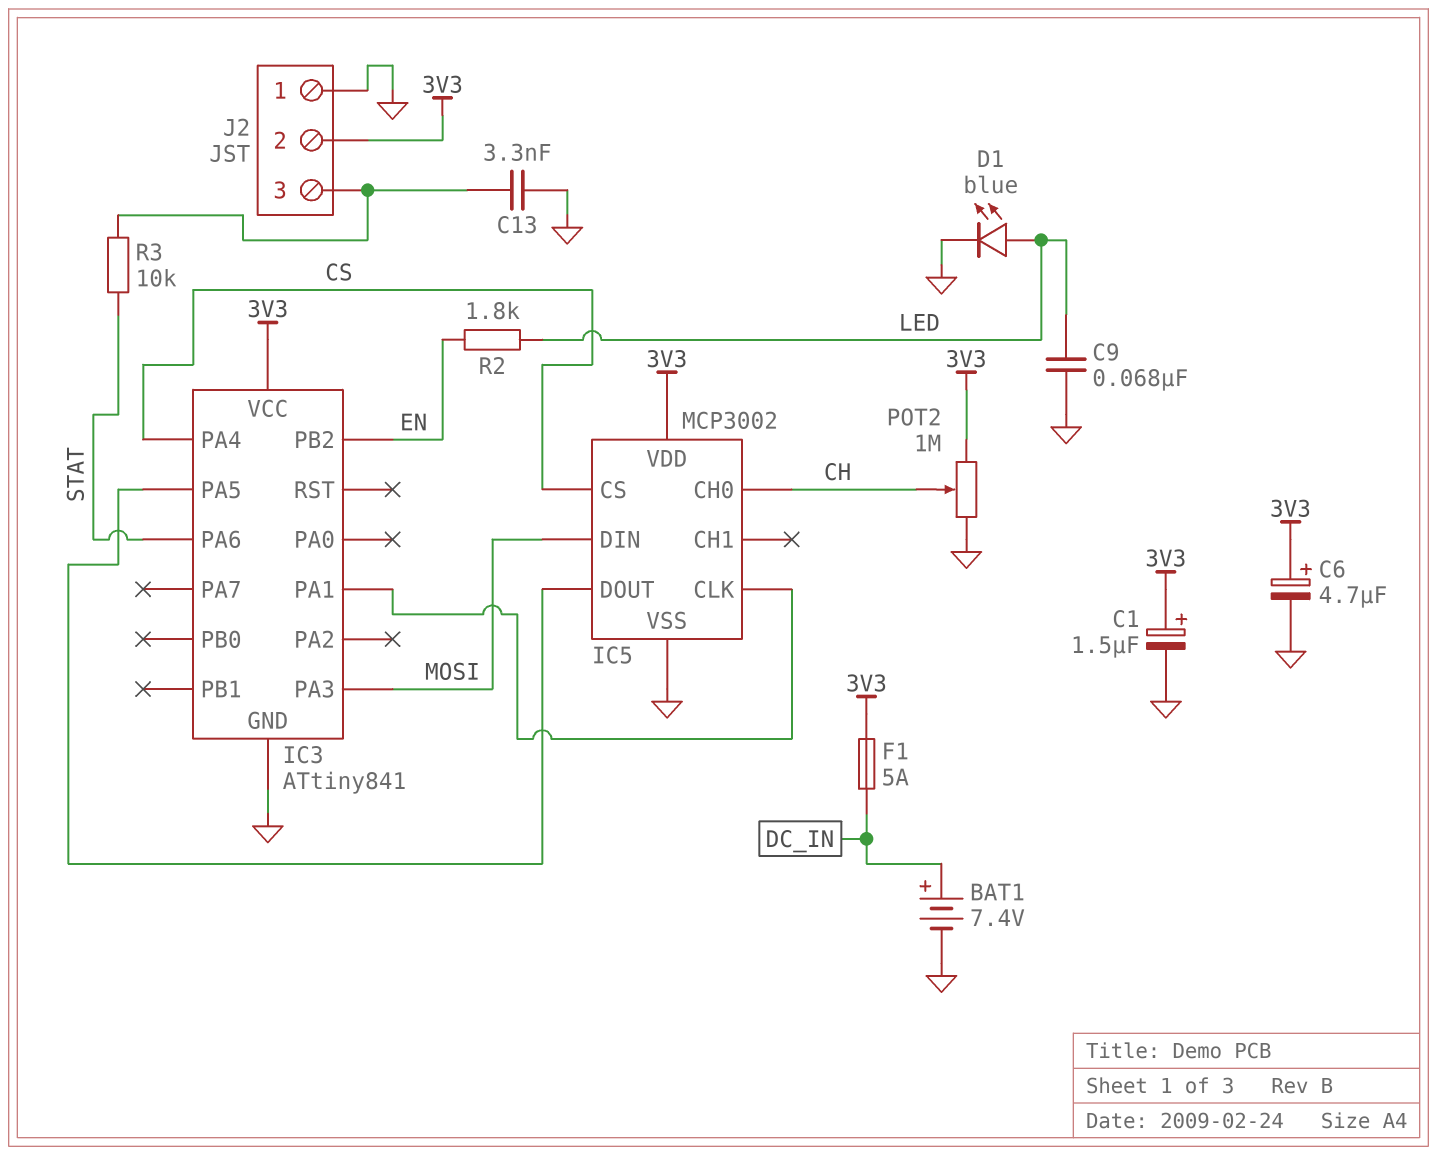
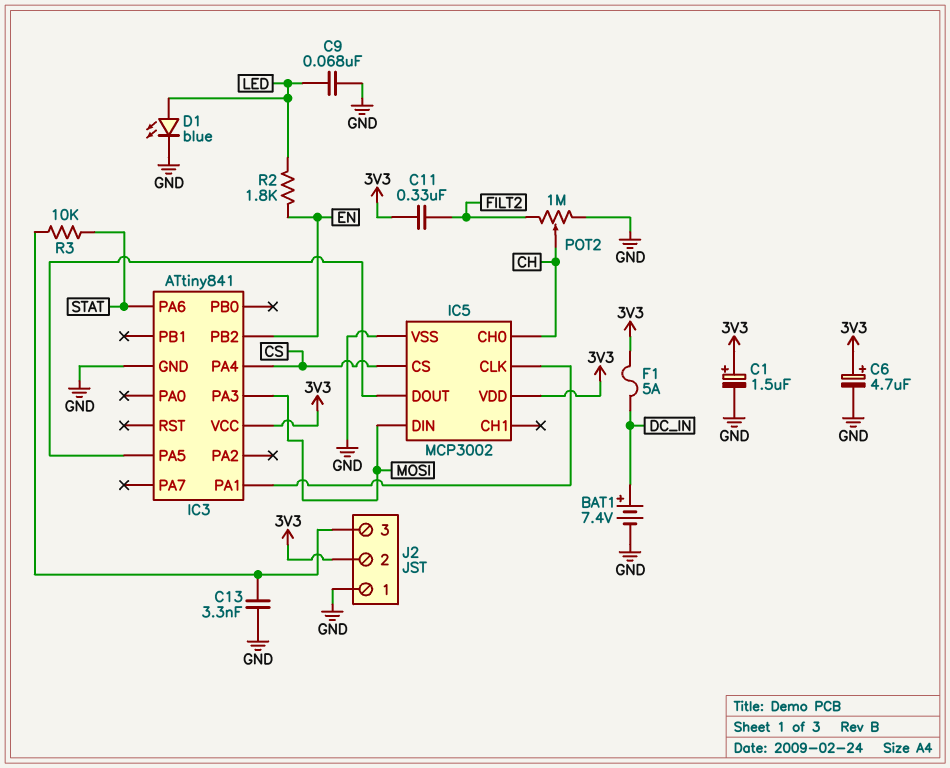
C11: none -> 330nF (3V3, FILT2)
POT2: 1M (3V3, GND, wiper CH) -> 1M (FILT2, GND, wiper CH)

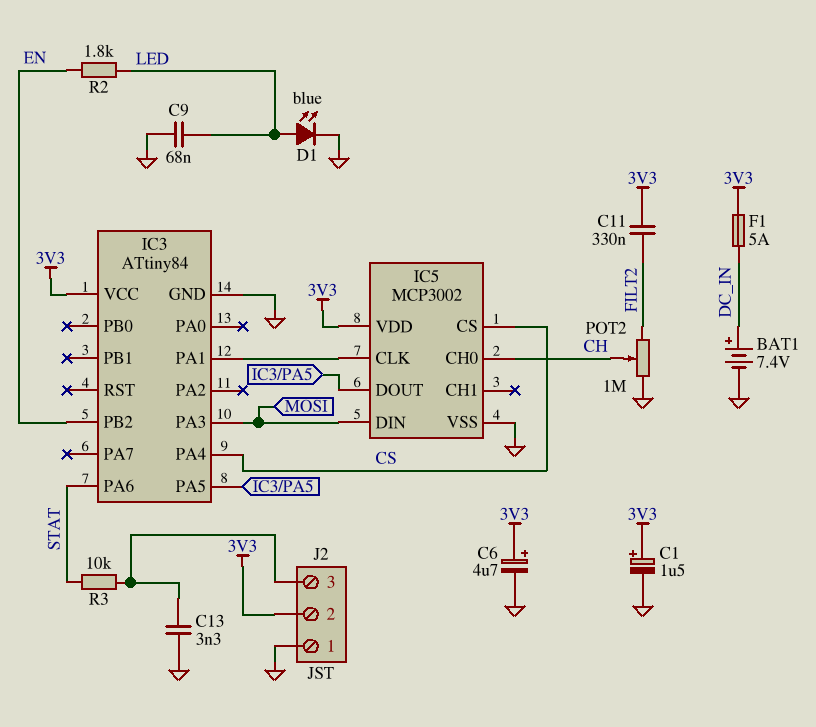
IC3: ATtiny841 -> ATtiny84

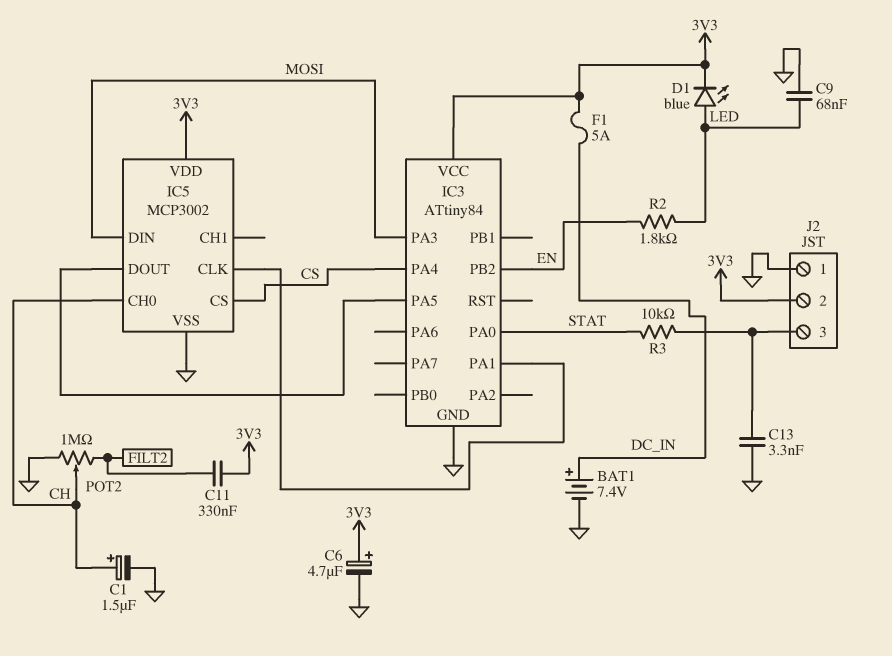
C1: 1.5uF (plus 3V3, minus GND) -> 1.5uF (plus CH, minus GND)
D1: LED blue (A LED, K GND) -> LED blue (A LED, K 3V3)
IC3 pin PA0: none -> STAT
IC3 pin PA6: STAT -> none

